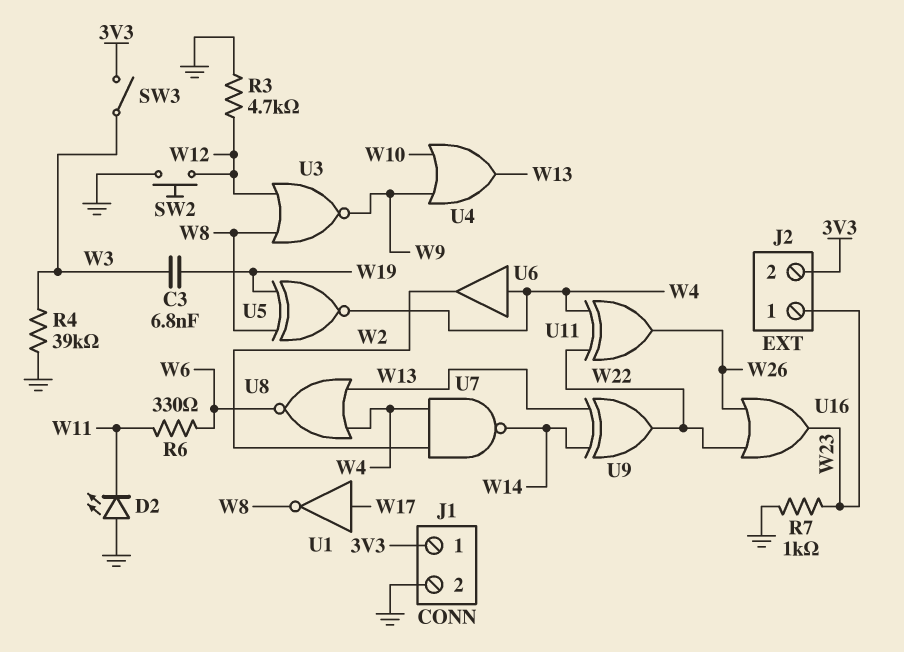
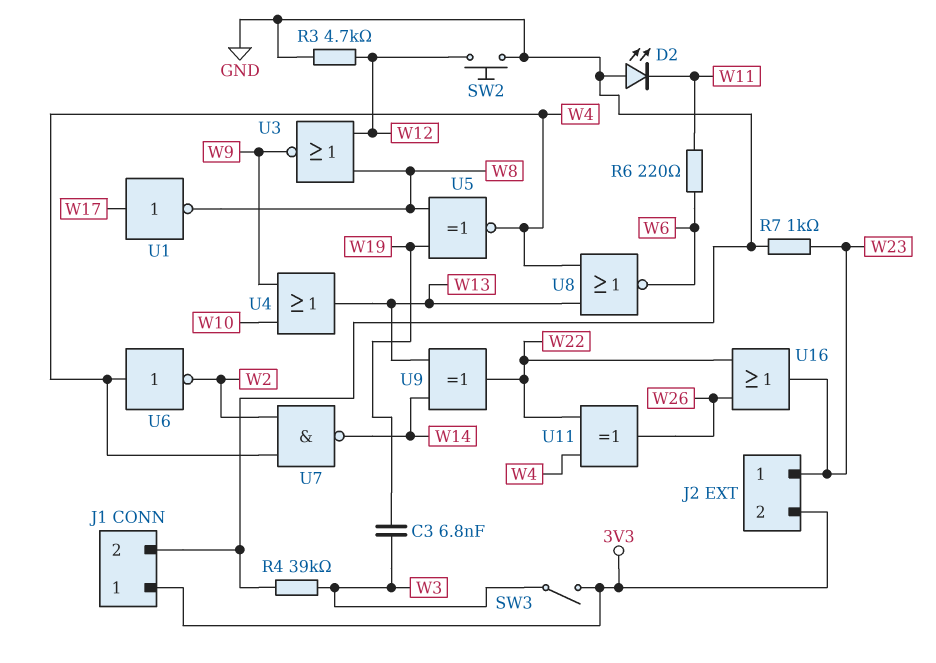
R6: 330 (W6, W11) -> 220 (W6, W11)
U6: buffer (in W4, out W2) -> NOT (in W4, out W2)

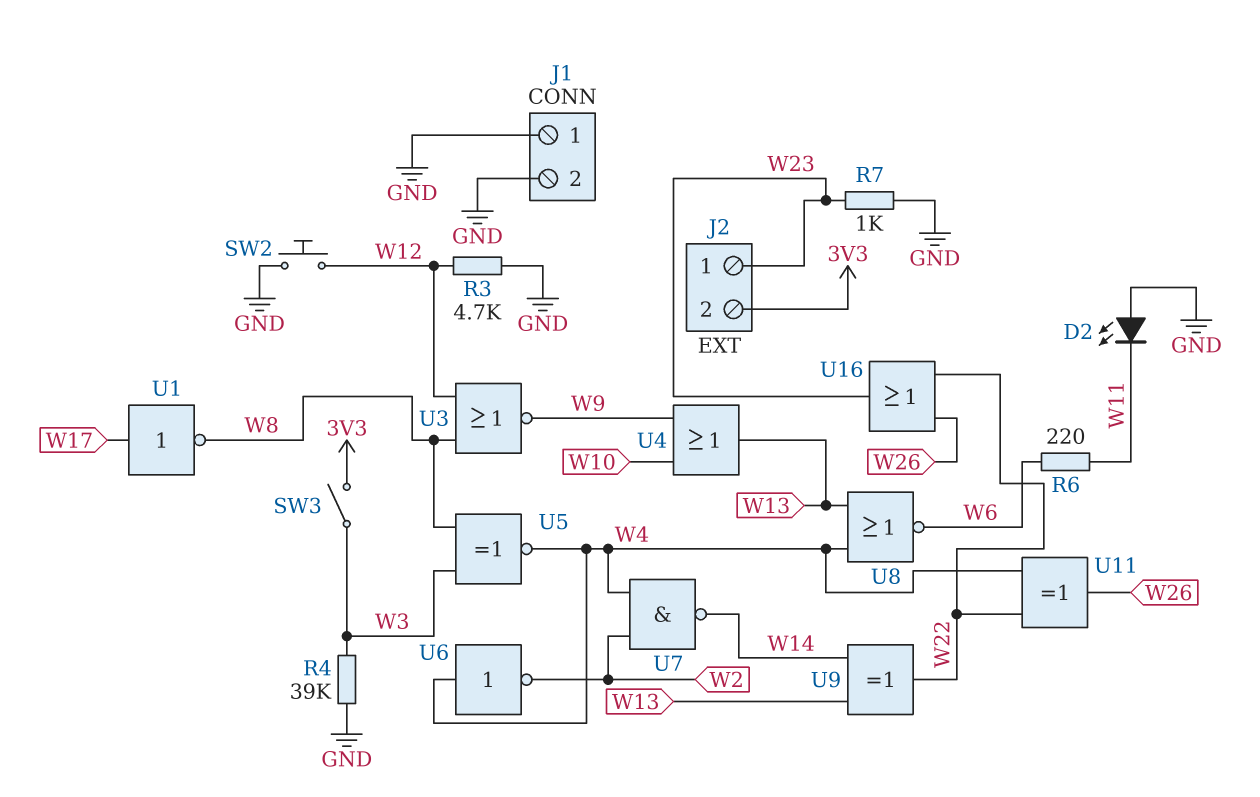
C3: 6.8nF (W3, W19) -> none
J1 pin 1: 3V3 -> GND
U5: XNOR (in W8, in W19, out W4) -> XNOR (in W3, in W8, out W4)

